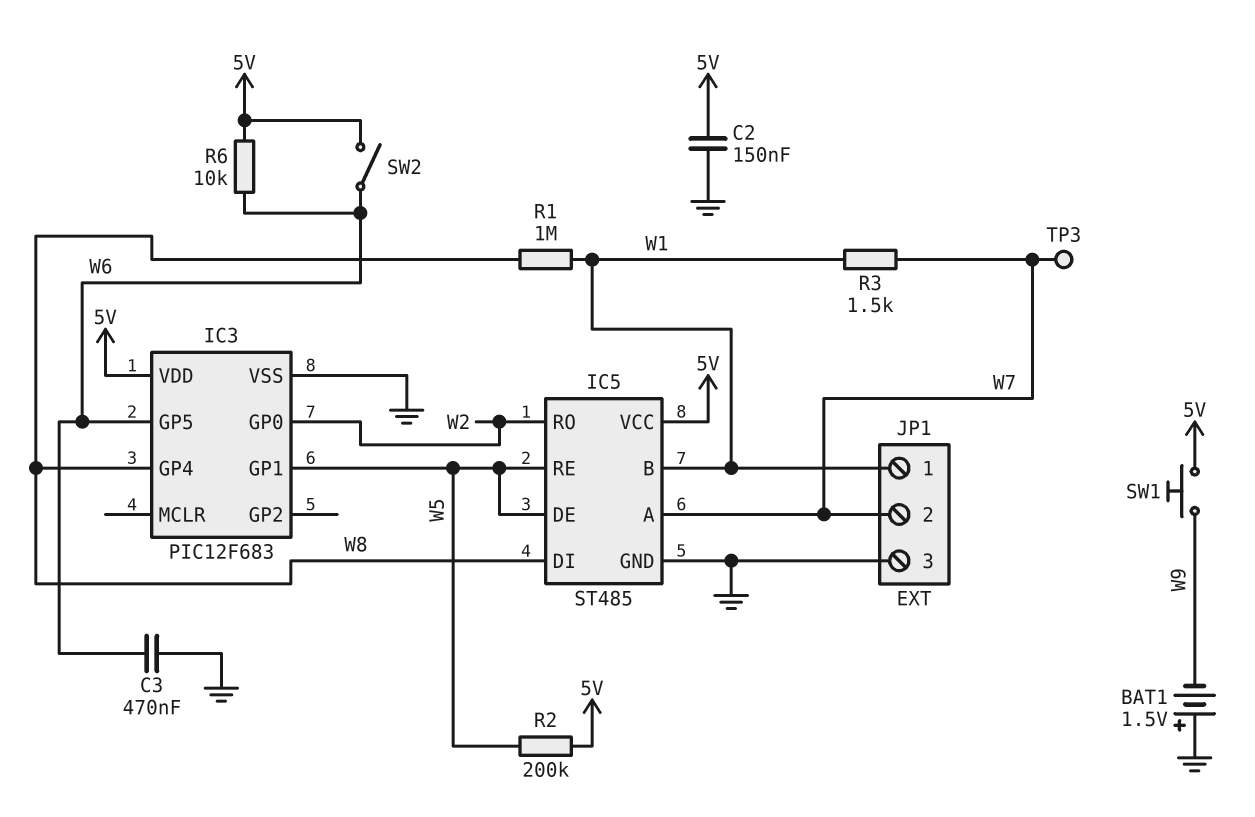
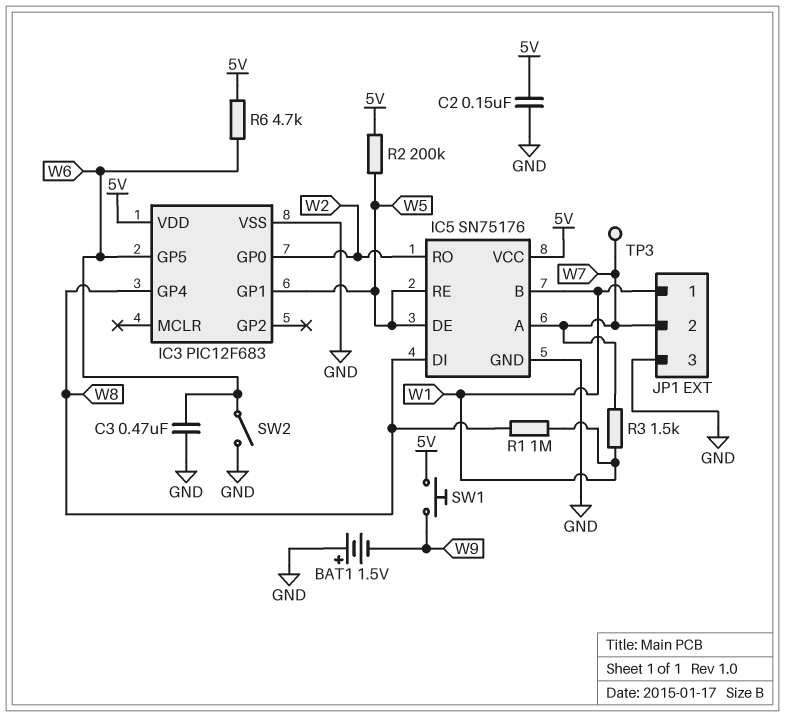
IC5: ST485 -> SN75176
R6: 10k (5V, W6) -> 4.7k (5V, W6)
SW2: switch (5V, W6) -> switch (GND, W6)

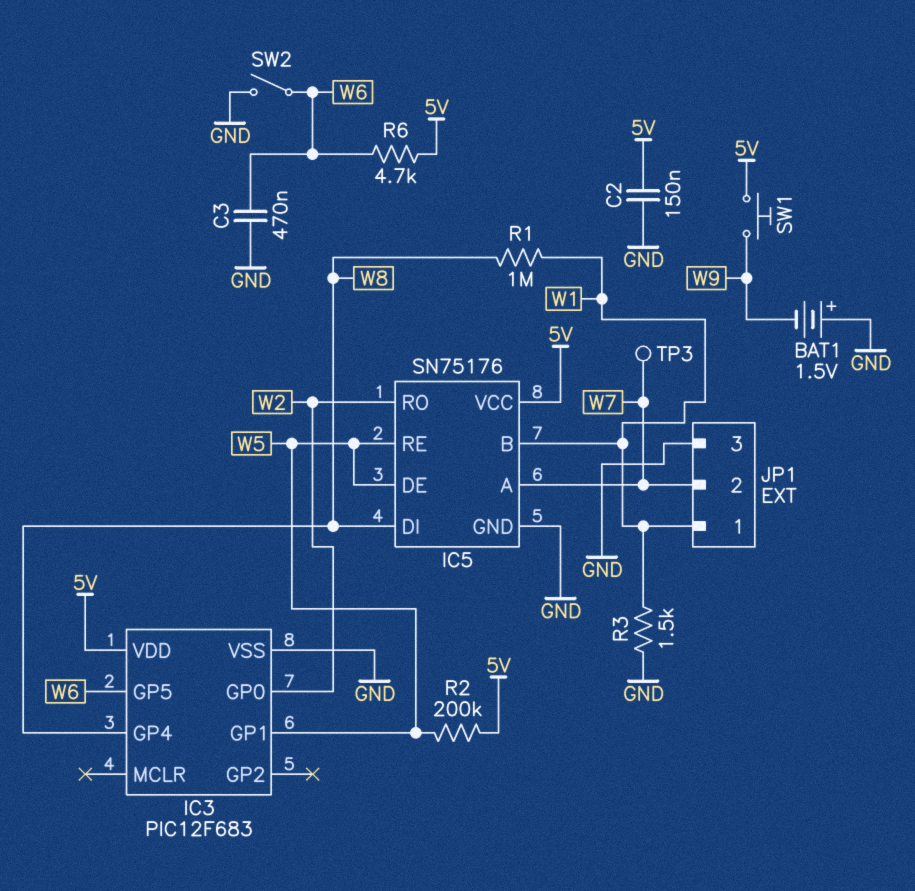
R3: 1.5k (W1, W7) -> 1.5k (GND, W1)

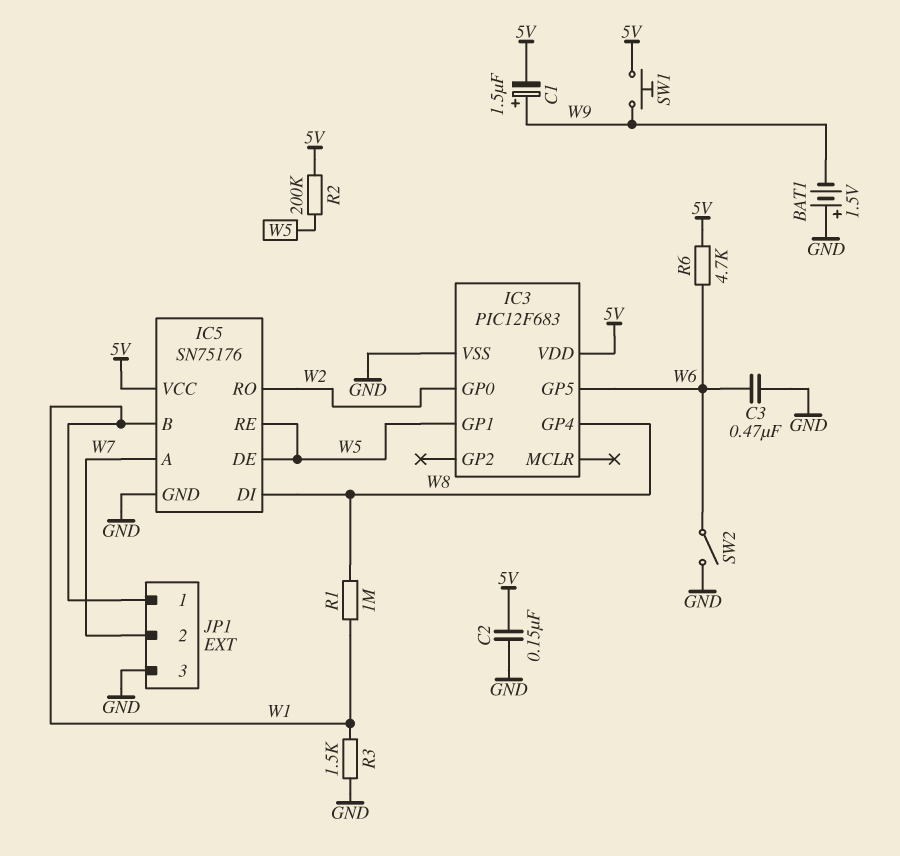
C1: none -> 1.5uF (plus W9, minus 5V)
TP3: test point (W7) -> none

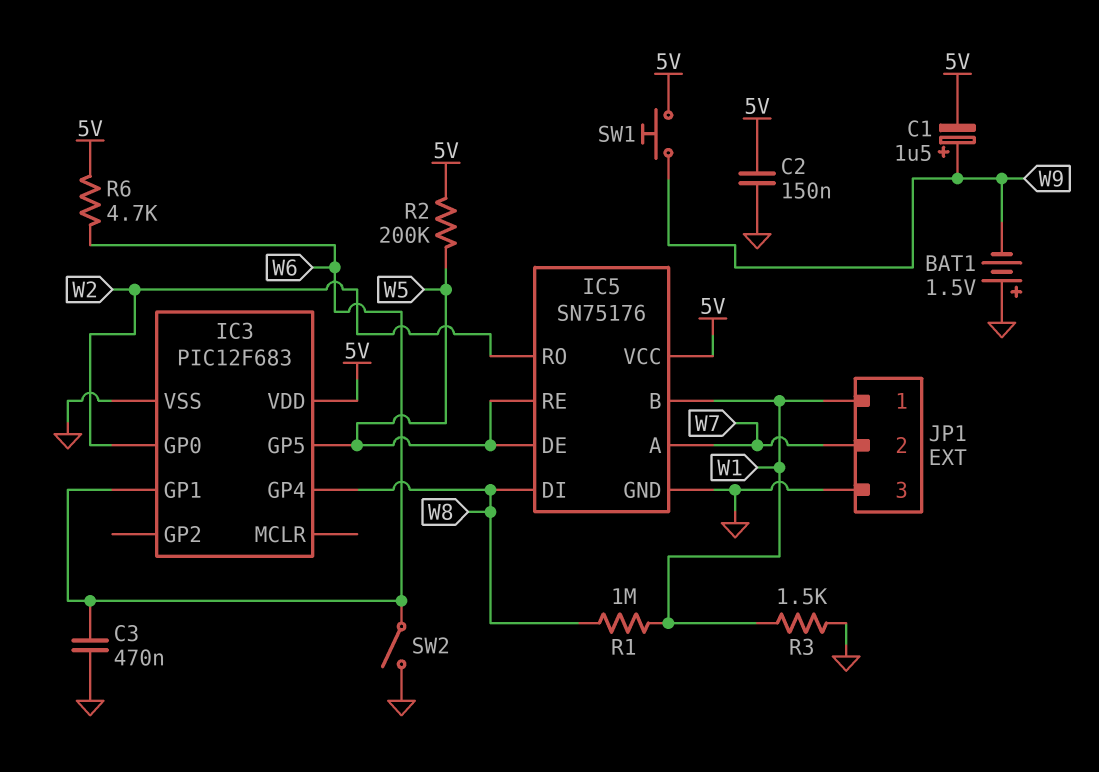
IC3 pin GP1: W5 -> W6
IC3 pin GP5: W6 -> W5

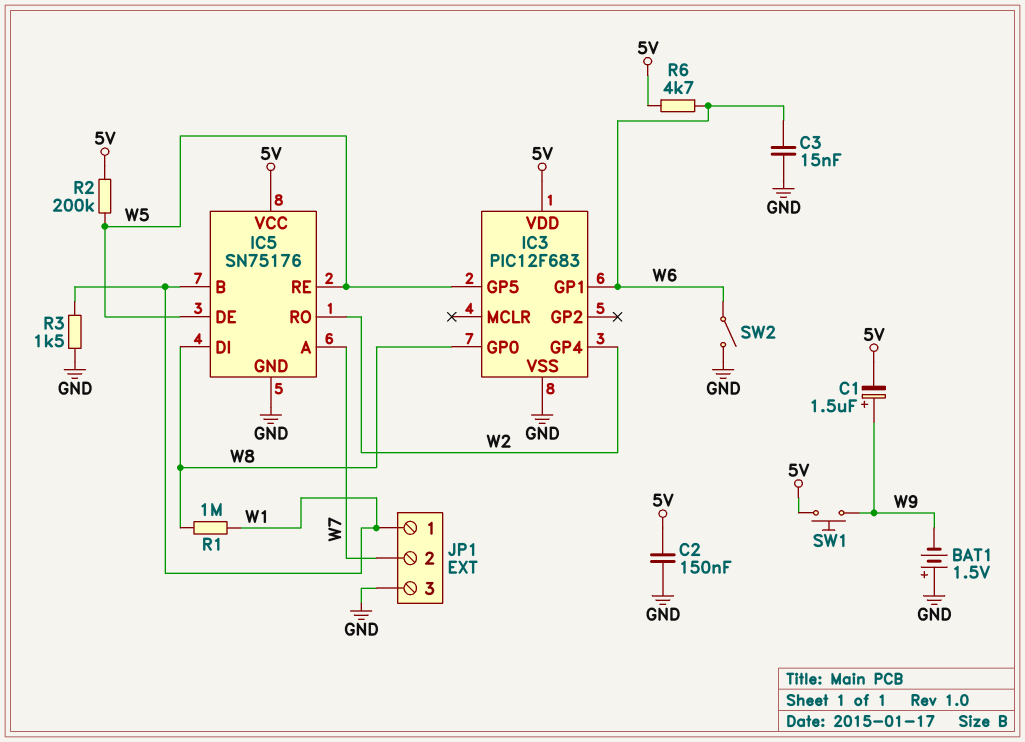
C3: 470nF (GND, W6) -> 15nF (GND, W6)
IC3 pin GP0: W2 -> W8
IC3 pin GP4: W8 -> W2

